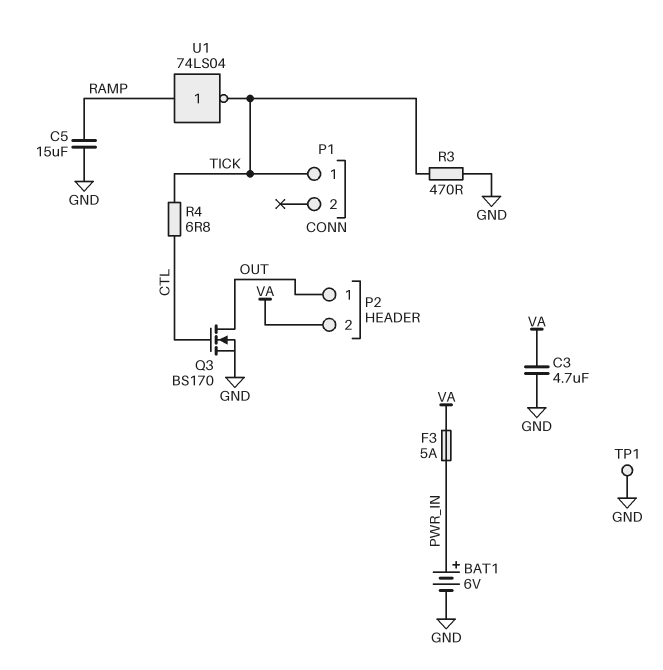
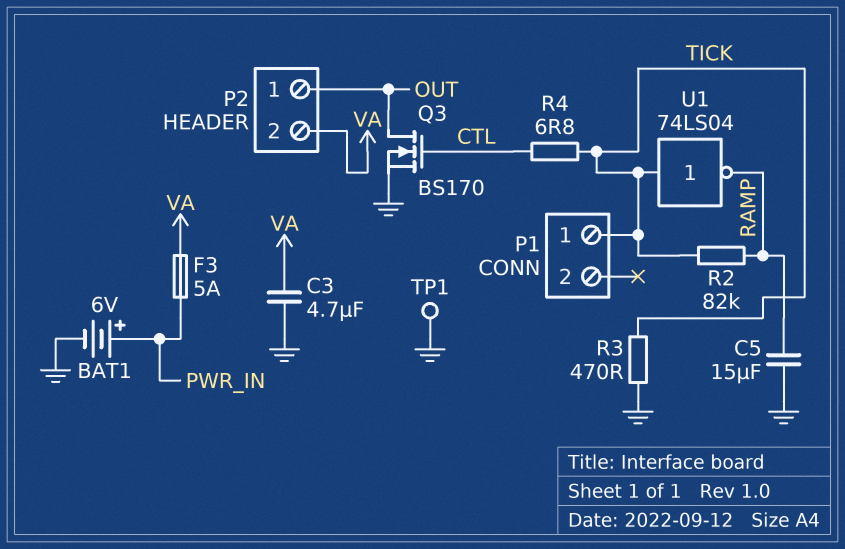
R2: none -> 82k (RAMP, TICK)
U1: NOT 74LS04 (in RAMP, out TICK) -> NOT 74LS04 (in TICK, out RAMP)

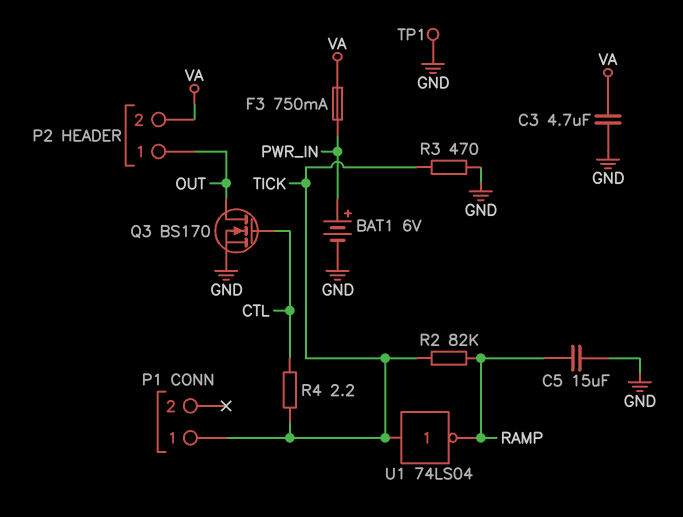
F3: 5A (PWR_IN, VA) -> 750mA (PWR_IN, VA)
R4: 6.8 (CTL, TICK) -> 2.2 (CTL, TICK)

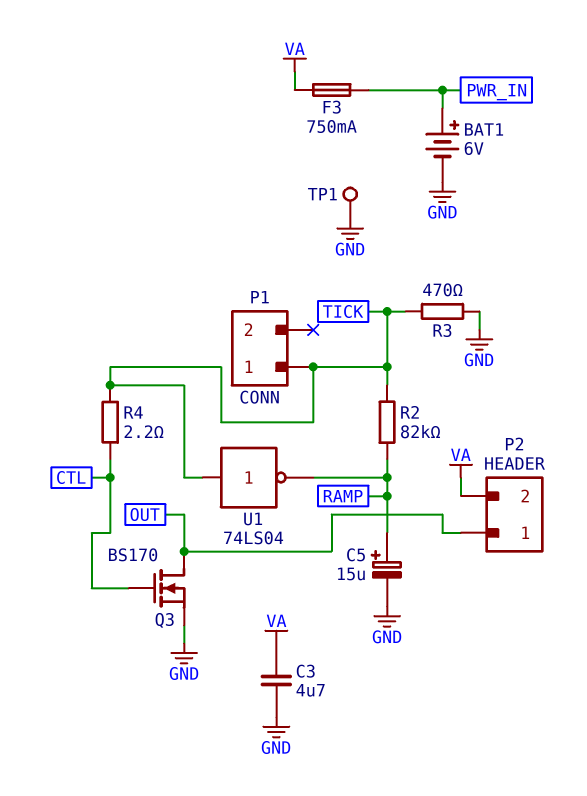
C5: 15uF (GND, RAMP) -> 15uF (plus RAMP, minus GND)

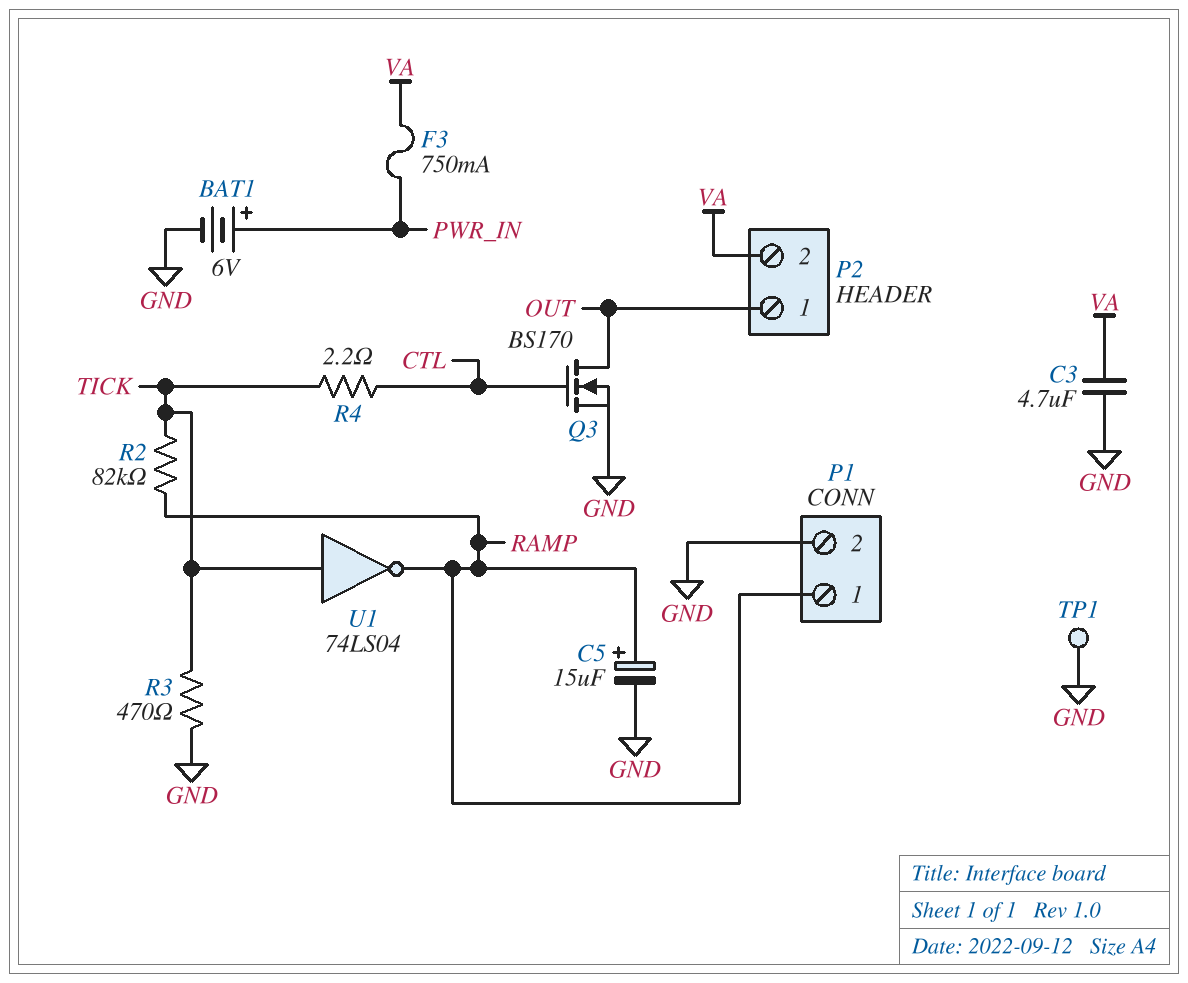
P1 pin 1: TICK -> RAMP
P1 pin 2: none -> GND

